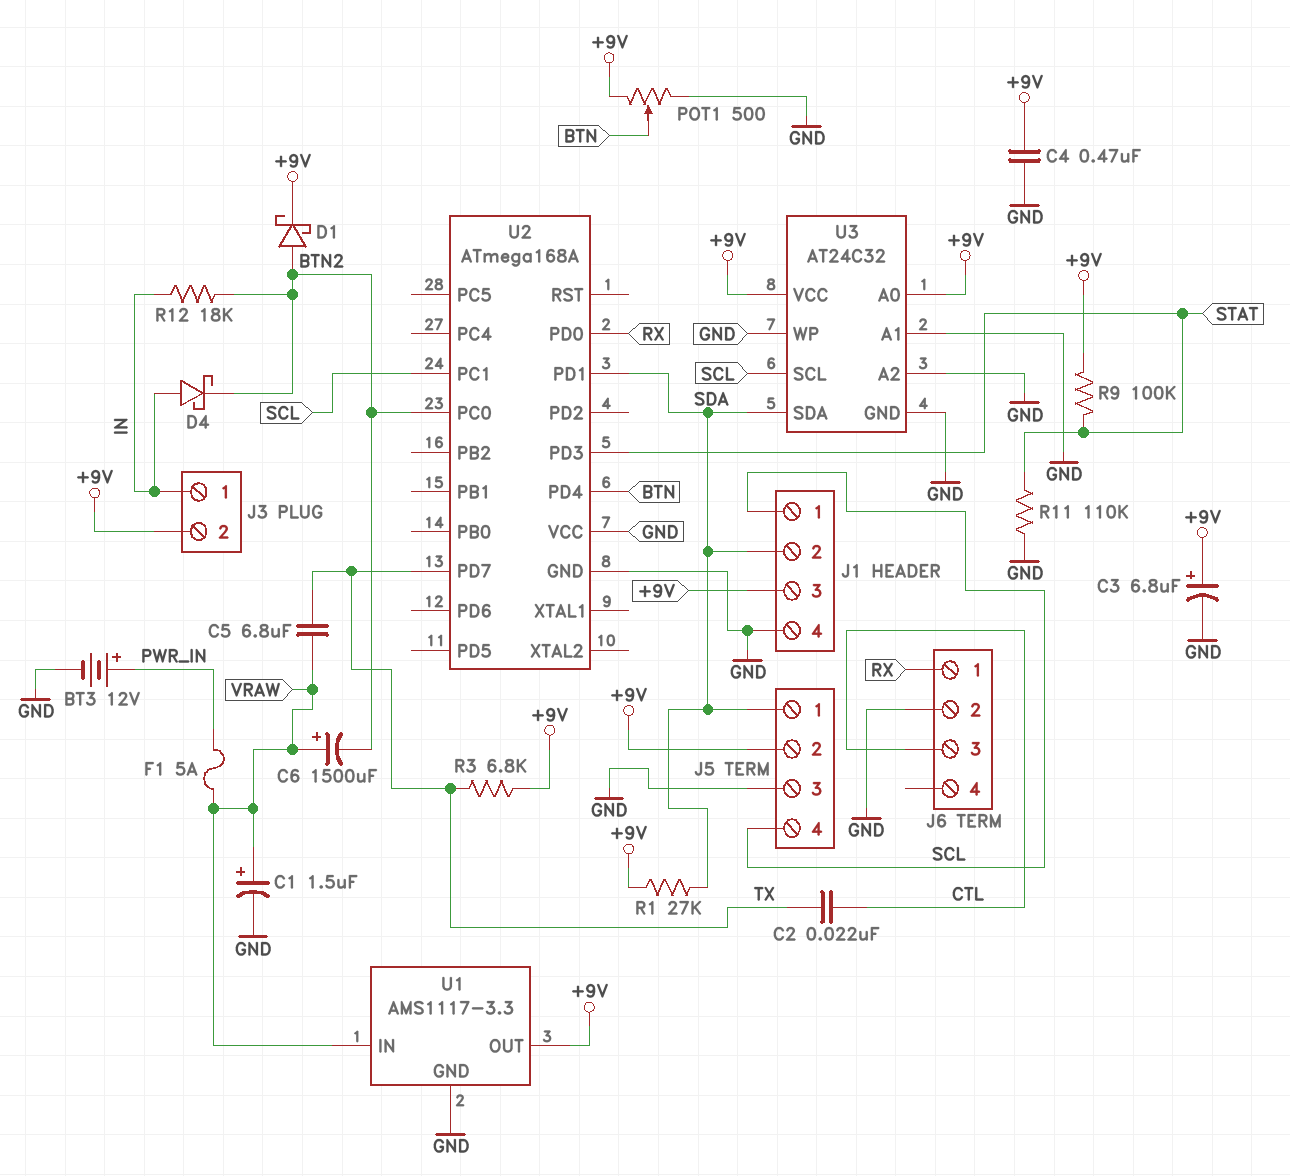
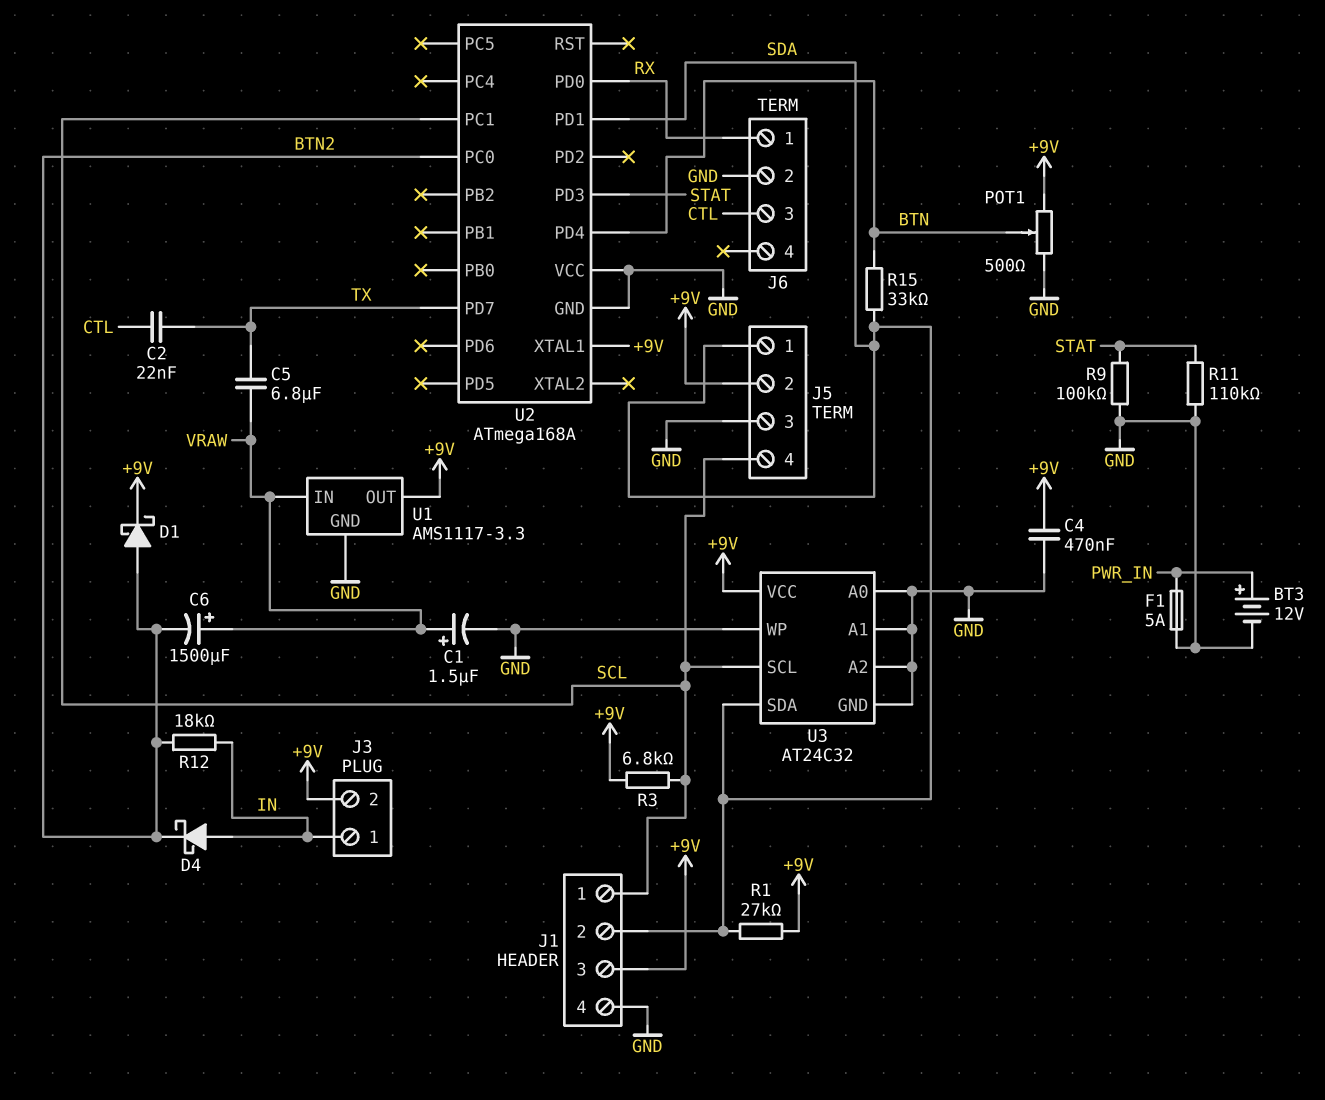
C3: 6.8uF (plus +9V, minus GND) -> none
F1: 5A (PWR_IN, VRAW) -> 5A (GND, PWR_IN)
R3: 6.8k (+9V, TX) -> 6.8k (+9V, SCL)
R9: 100k (+9V, STAT) -> 100k (GND, STAT)
R15: none -> 33k (BTN, SDA)
U2 pin XTAL1: none -> +9V
U3 pin A0: +9V -> GND

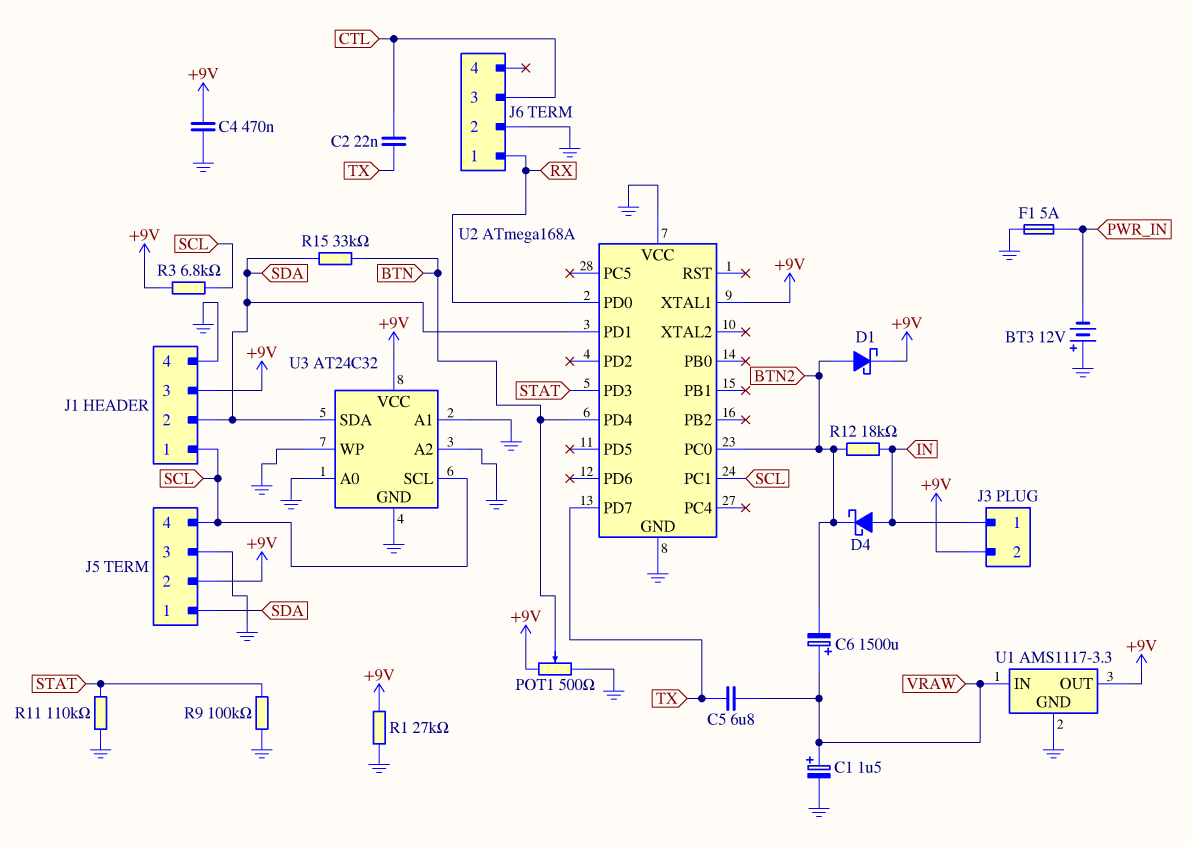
BT3: 12V (plus PWR_IN, minus GND) -> 12V (plus GND, minus PWR_IN)
R1: 27k (+9V, SDA) -> 27k (+9V, GND)

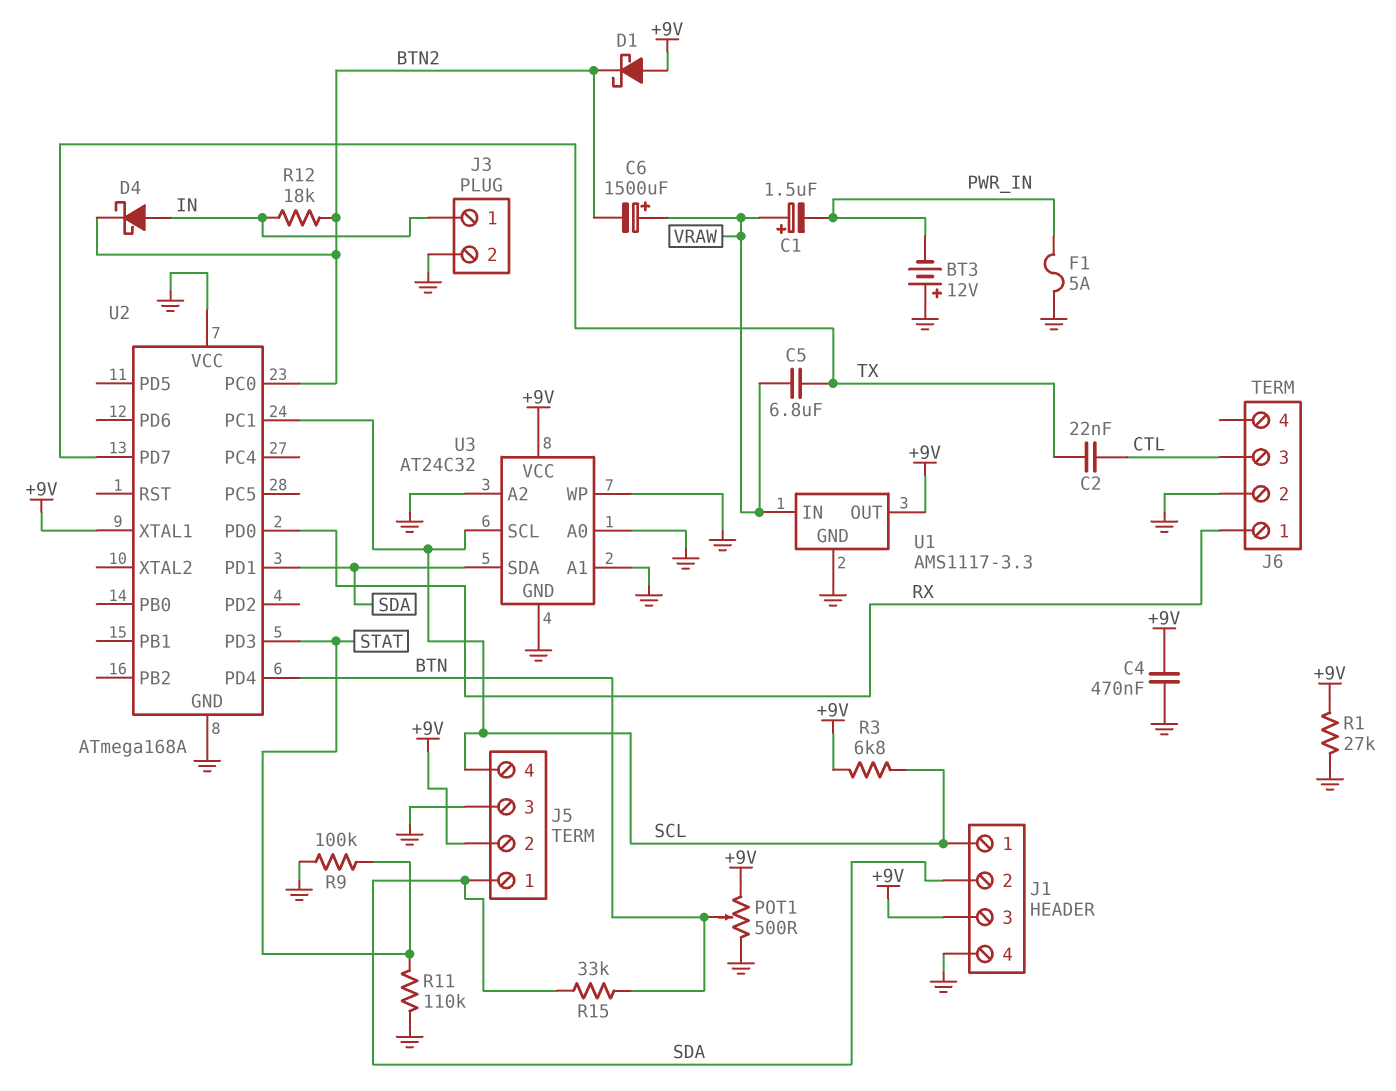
C1: 1.5uF (plus VRAW, minus GND) -> 1.5uF (plus VRAW, minus PWR_IN)
D1: schottky (A BTN2, K +9V) -> schottky (A +9V, K BTN2)
J3 pin 2: +9V -> GND

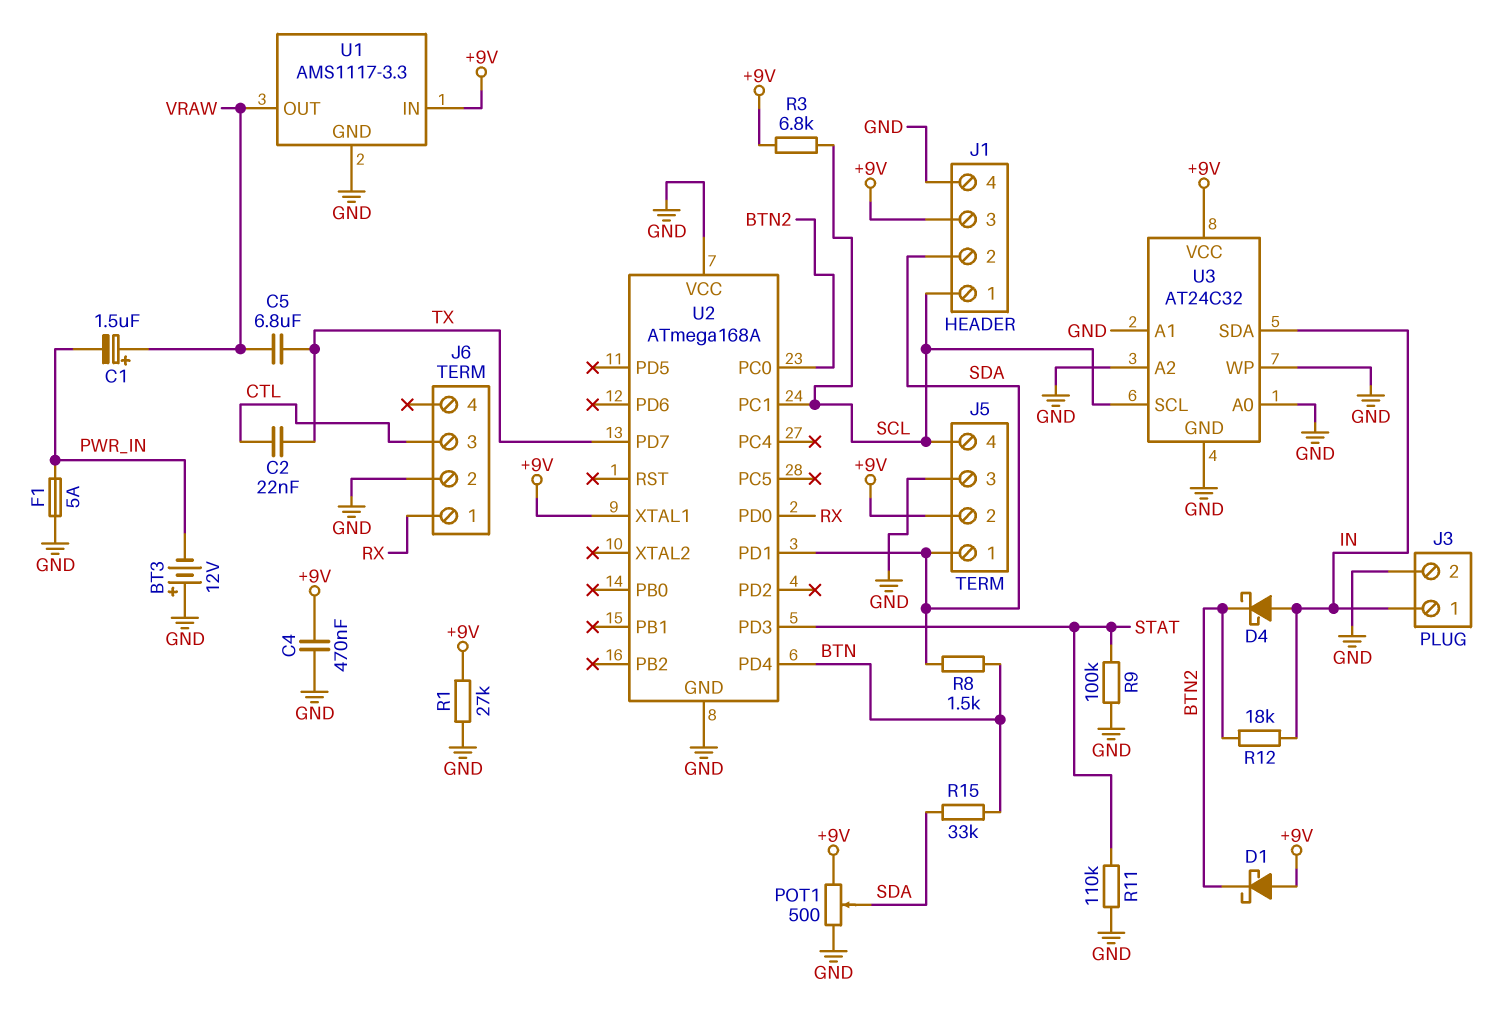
C6: 1500uF (plus VRAW, minus BTN2) -> none
POT1: 500 (+9V, GND, wiper BTN) -> 500 (+9V, GND, wiper SDA)
R8: none -> 1.5k (BTN, SDA)
U1 pin IN: VRAW -> +9V
U1 pin OUT: +9V -> VRAW
U3 pin SDA: SDA -> IN

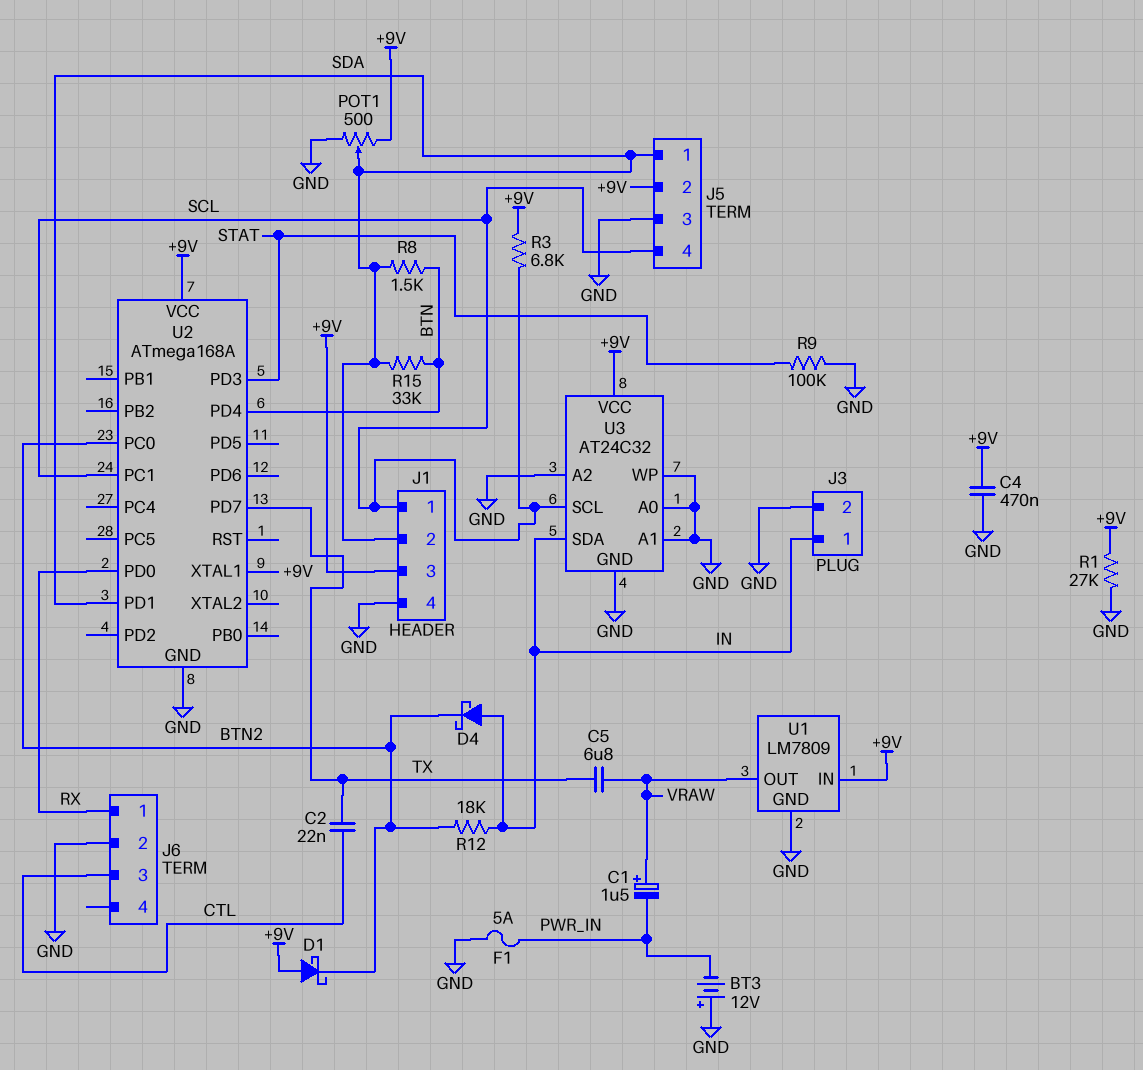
R11: 110k (GND, STAT) -> none
U1: AMS1117-3.3 -> LM7809
U2 pin VCC: GND -> +9V

